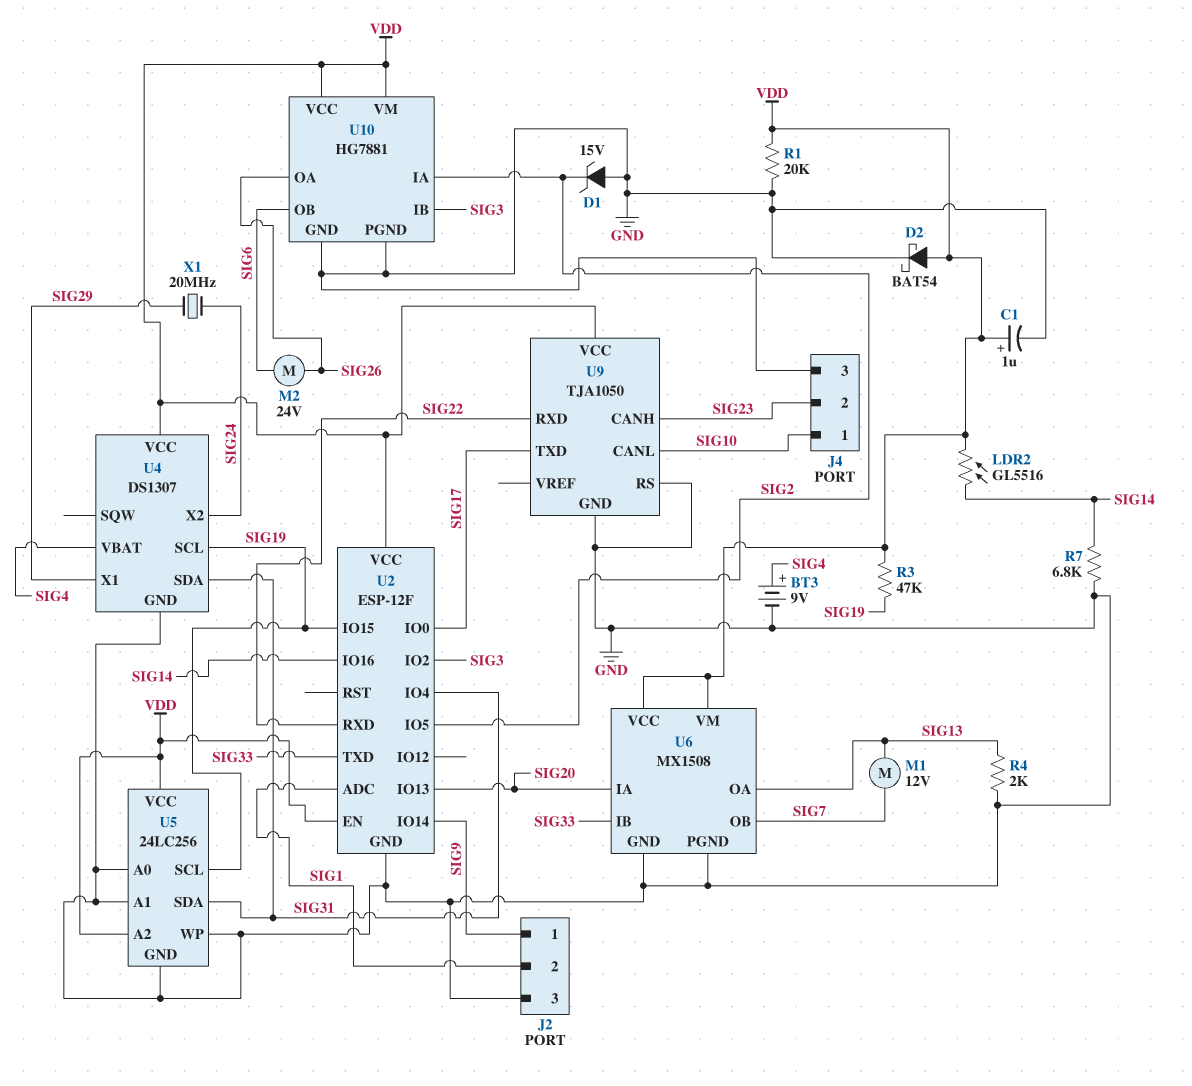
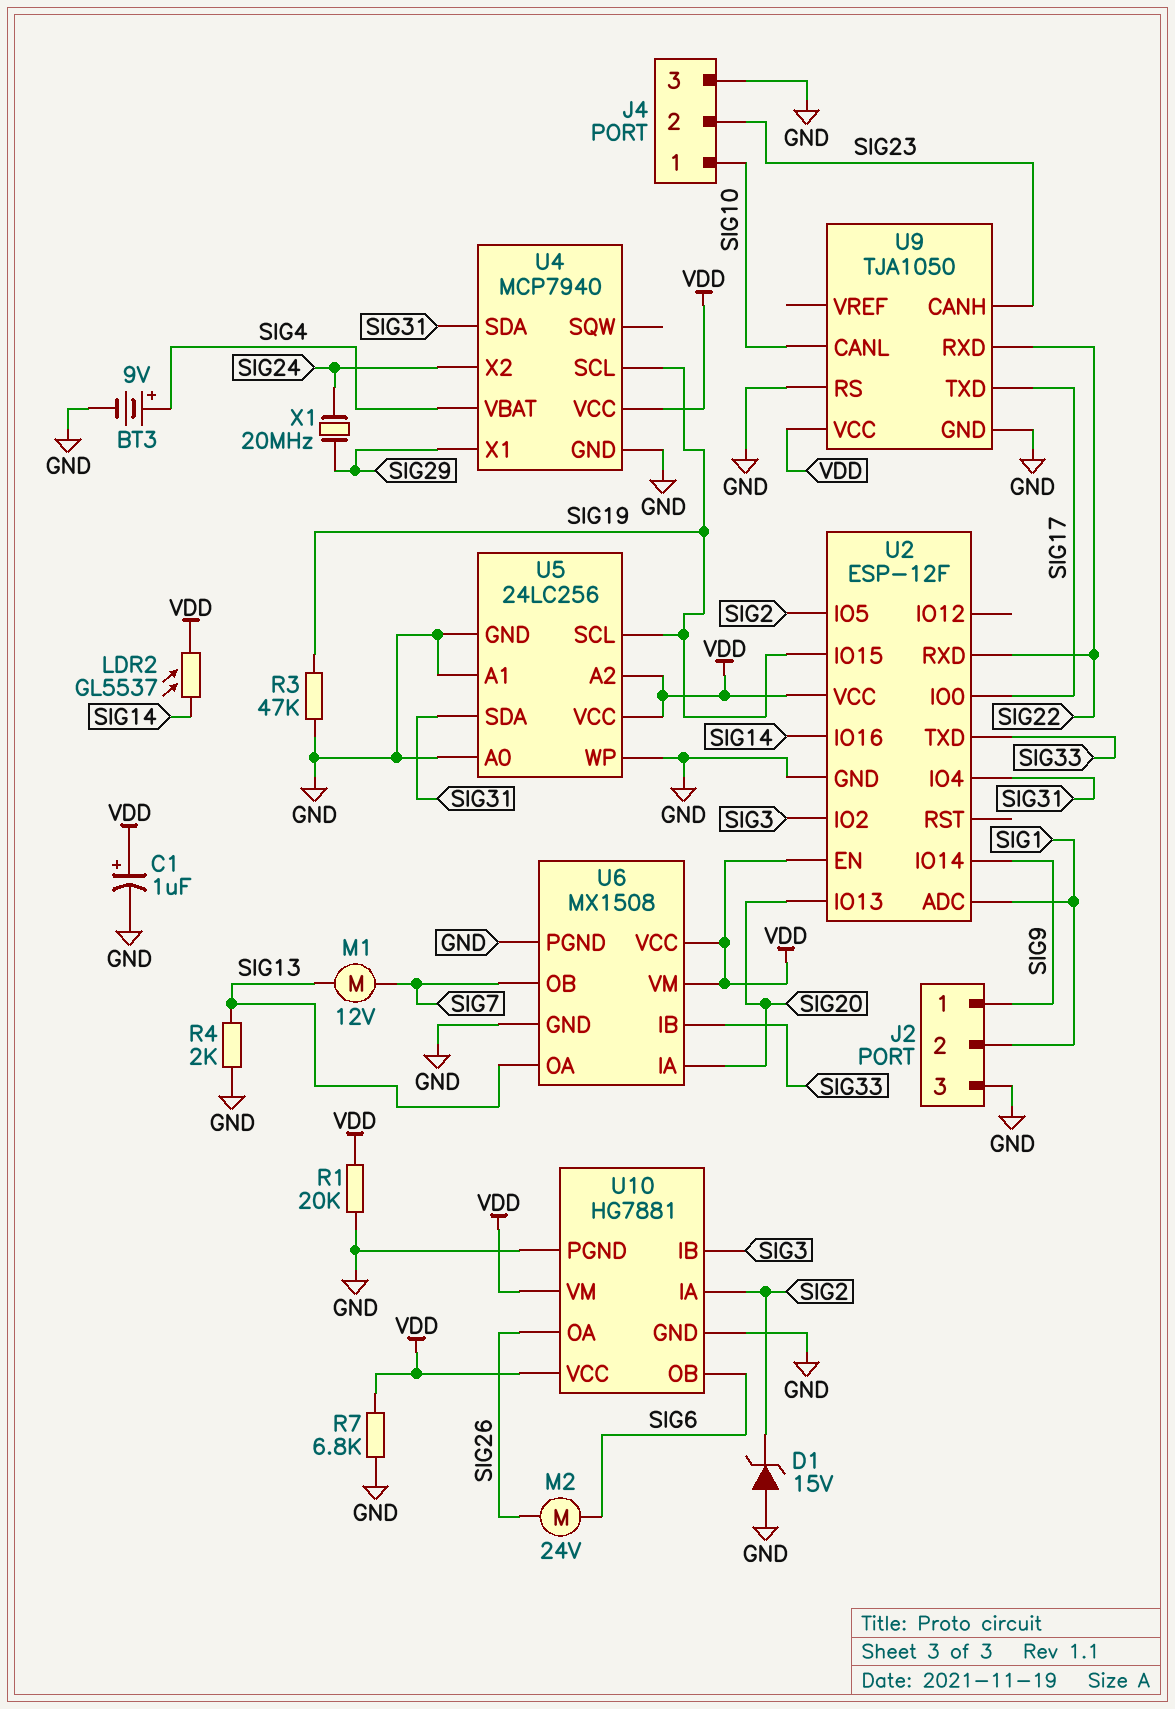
D2: schottky BAT54 (A VDD, K GND) -> none
LDR2: GL5516 (SIG14, VDD) -> GL5537 (SIG14, VDD)
R3: 47k (SIG19, VDD) -> 47k (GND, SIG19)
R7: 6.8k (GND, SIG14) -> 6.8k (GND, VDD)
U4: DS1307 -> MCP7940

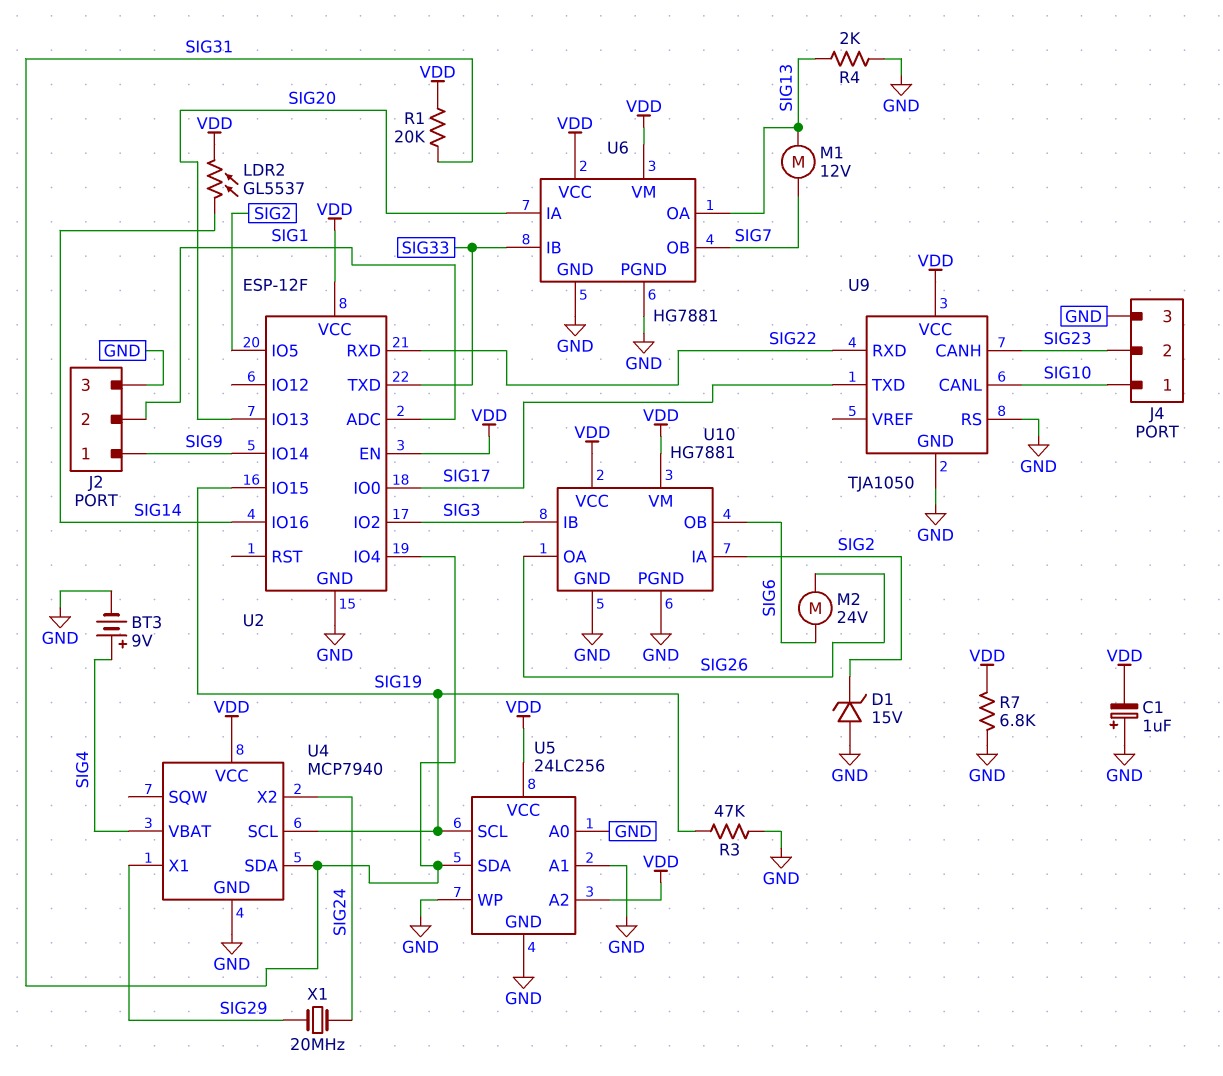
C1: 1uF (plus VDD, minus GND) -> 1uF (plus GND, minus VDD)
R1: 20k (GND, VDD) -> 20k (SIG31, VDD)
U6: MX1508 -> HG7881

